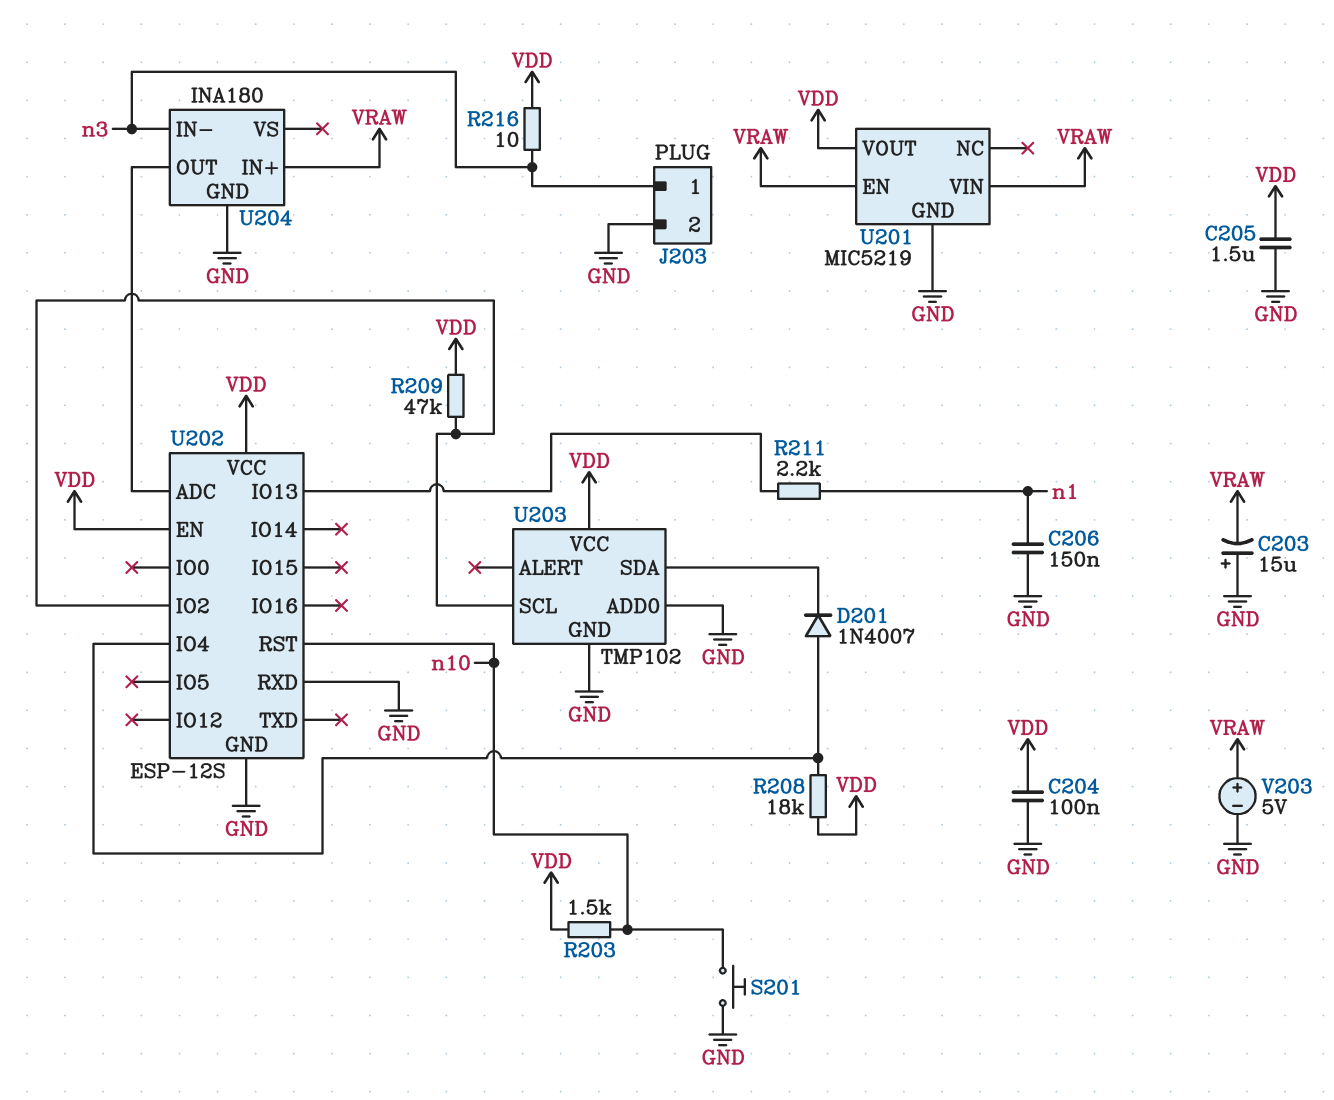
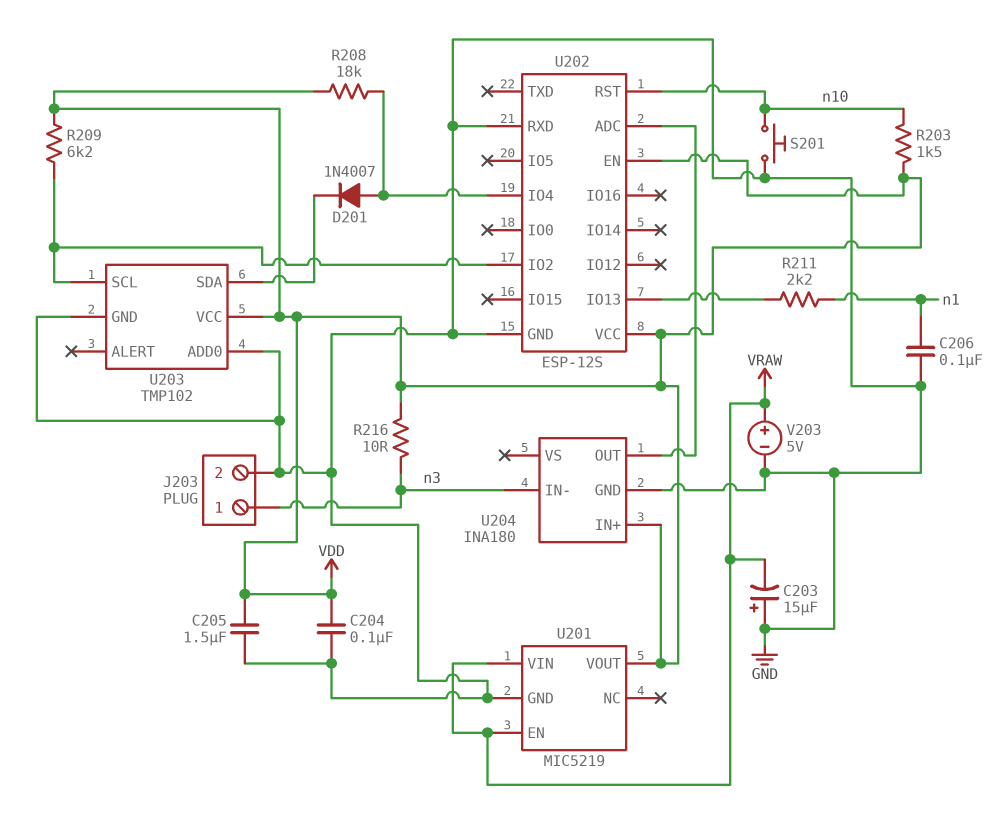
C206: 150nF (GND, n1) -> 100nF (GND, n1)
R209: 47k (U202/IO2, VDD) -> 6.2k (U202/IO2, VDD)
U204 pin IN+: VRAW -> VDD

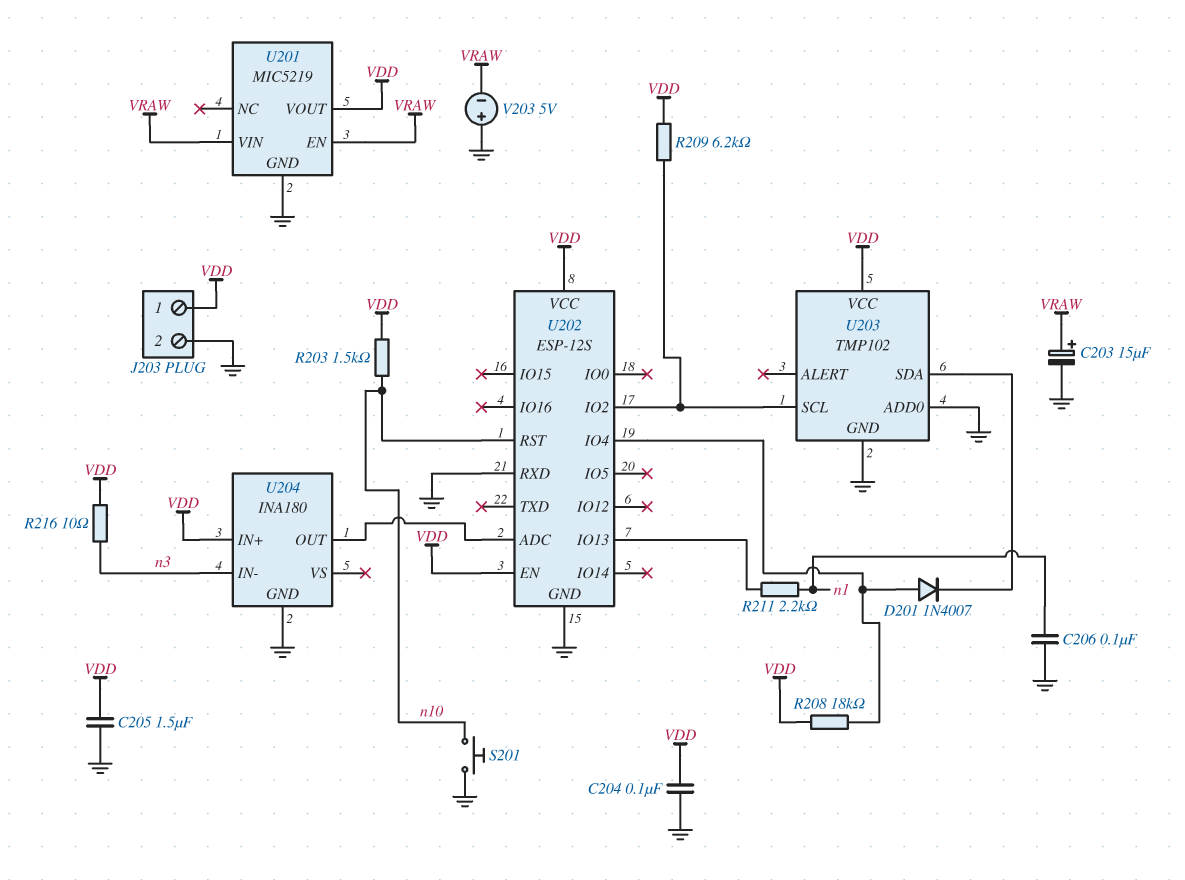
C203: 15uF (plus GND, minus VRAW) -> 15uF (plus VRAW, minus GND)
J203 pin 1: n3 -> VDD
V203: 5V (plus VRAW, minus GND) -> 5V (plus GND, minus VRAW)

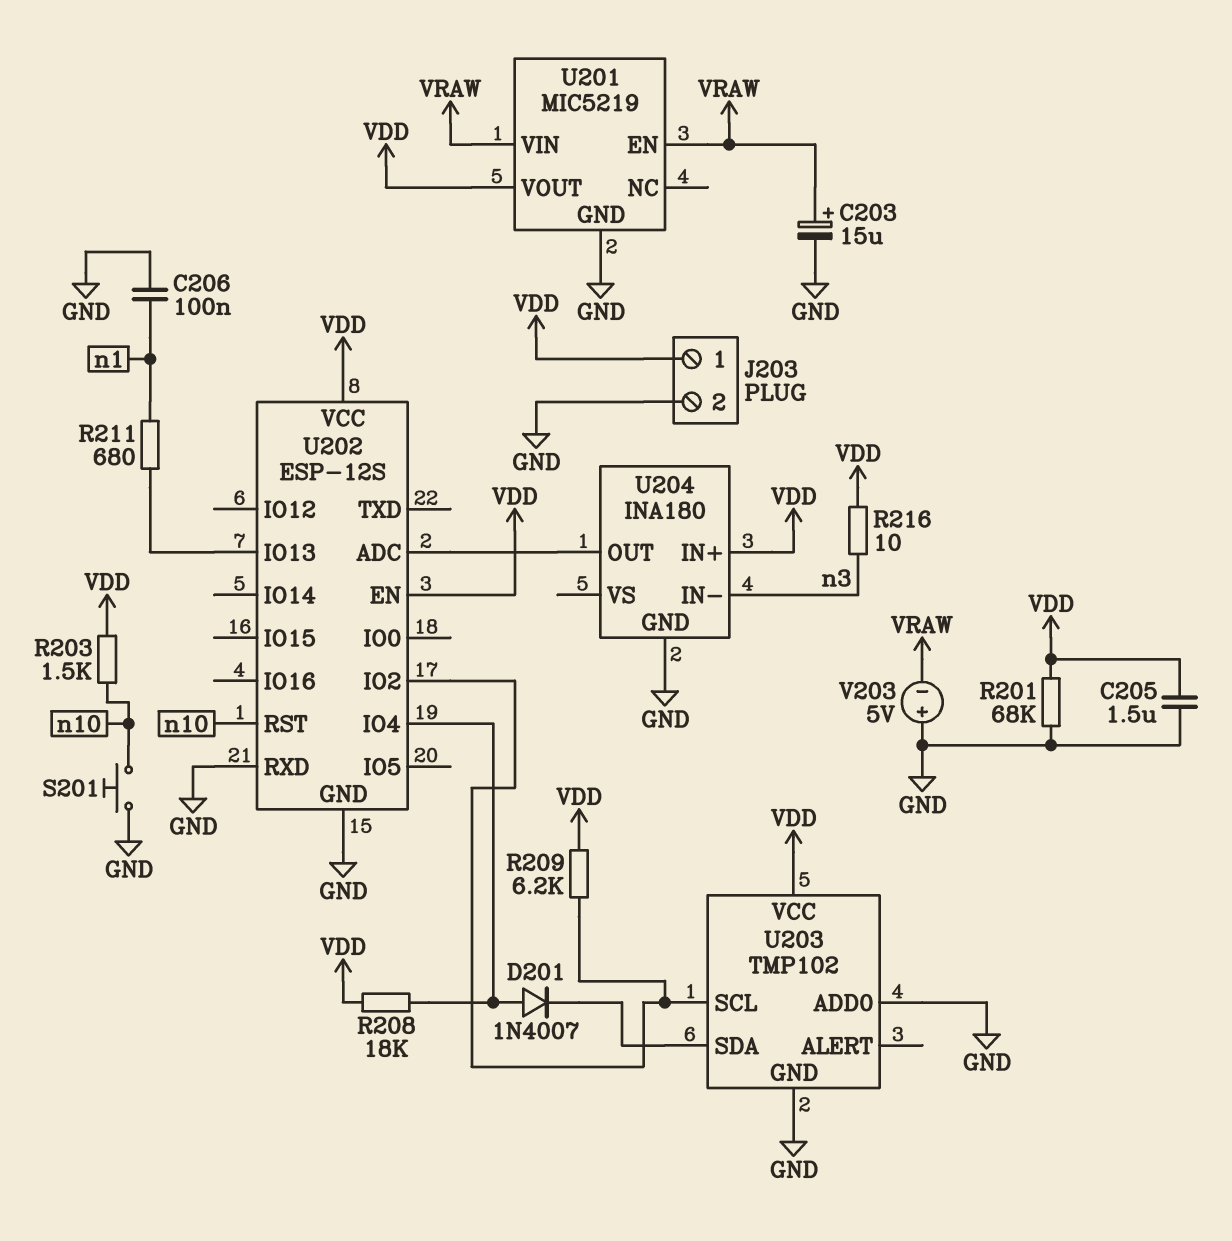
C204: 100nF (GND, VDD) -> none
R201: none -> 68k (GND, VDD)
R211: 2.2k (U202/IO13, n1) -> 680 (U202/IO13, n1)

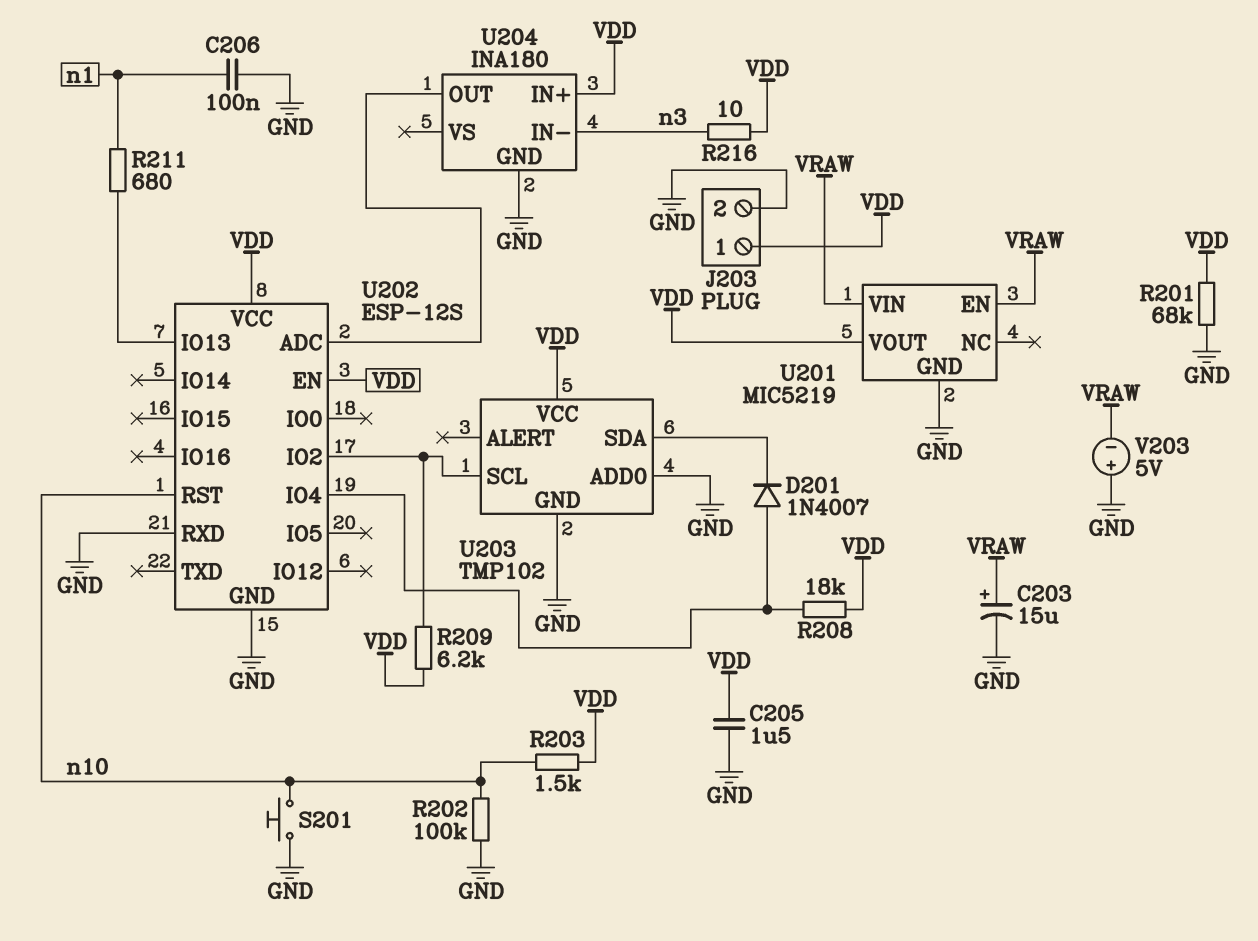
R202: none -> 100k (GND, n10)

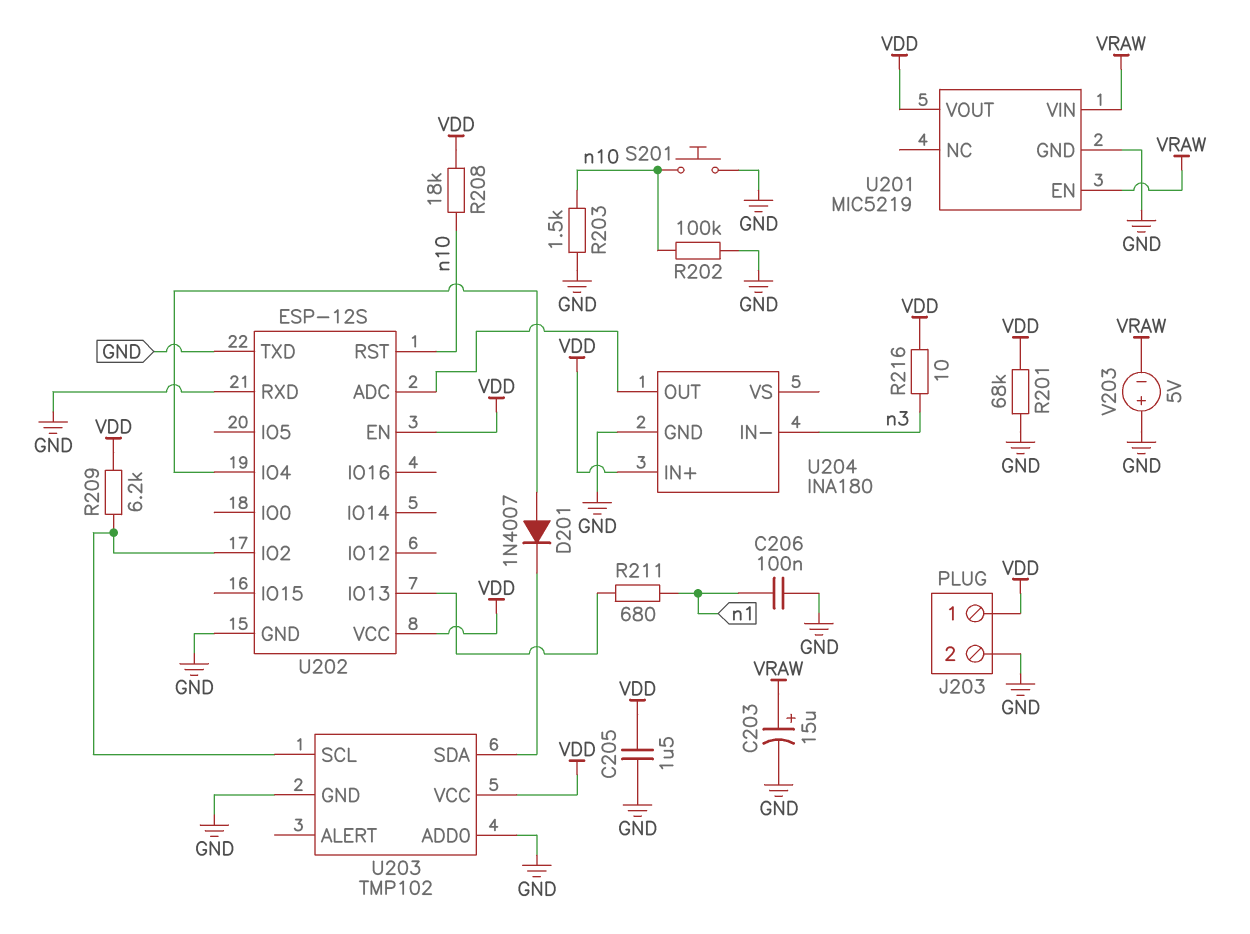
R203: 1.5k (VDD, n10) -> 1.5k (GND, n10)
R208: 18k (U202/IO4, VDD) -> 18k (VDD, n10)
U202 pin TXD: none -> GND

